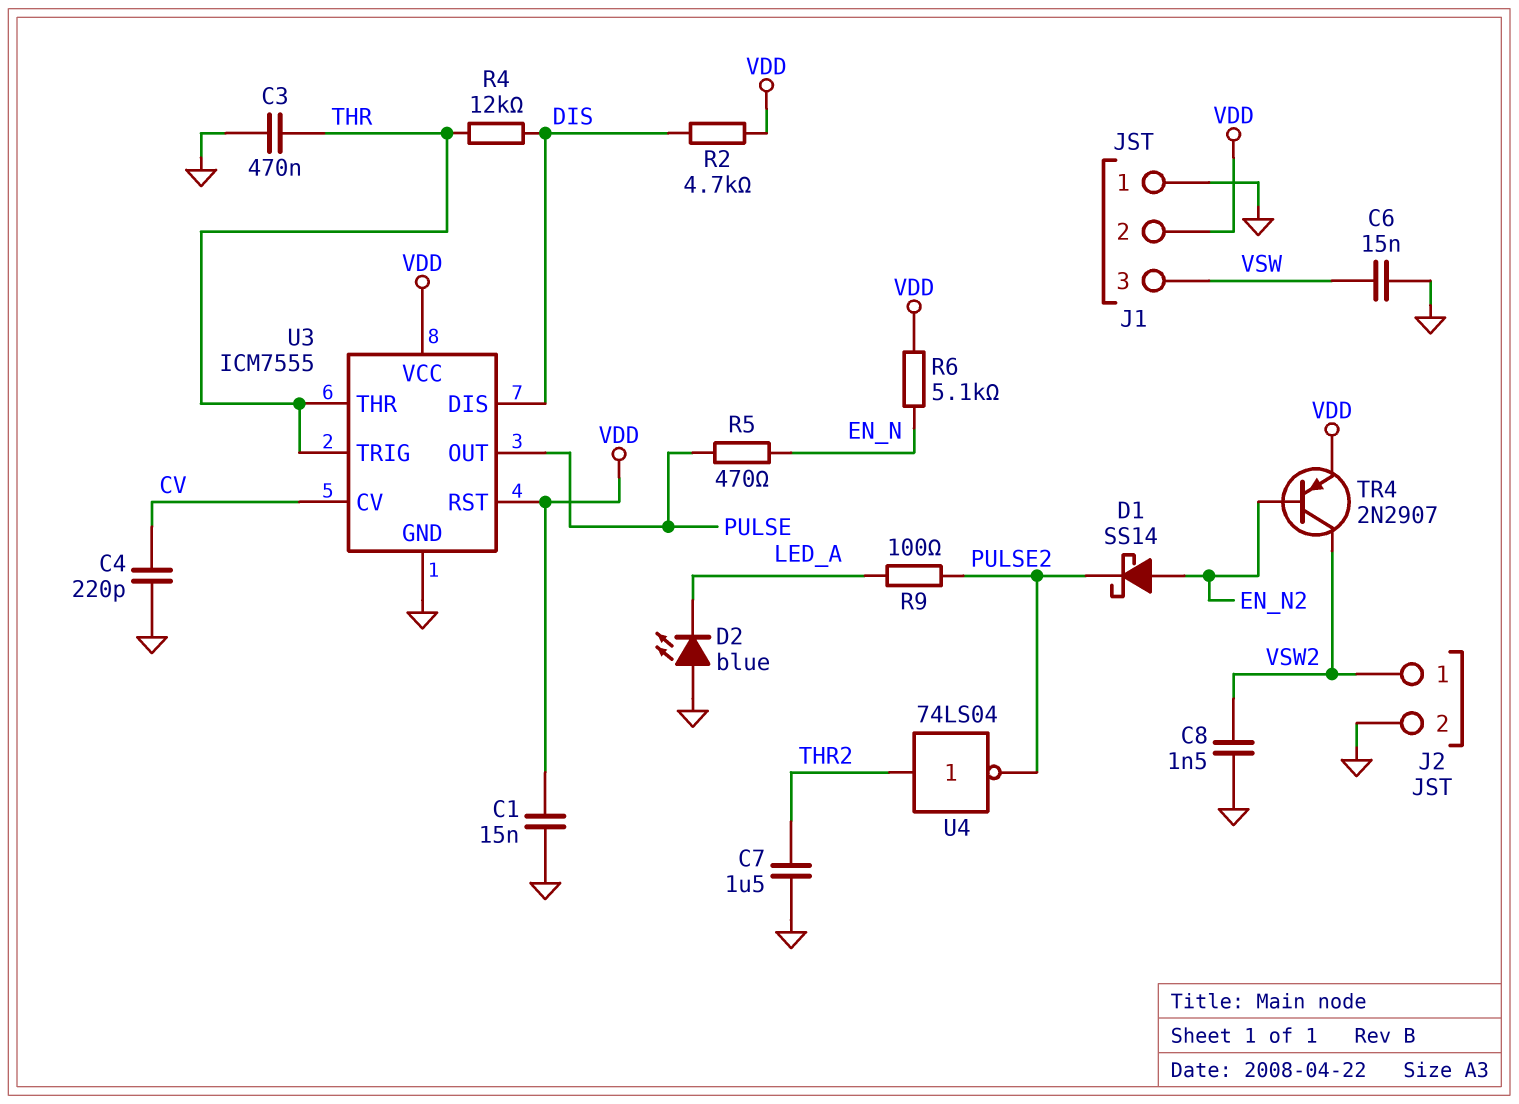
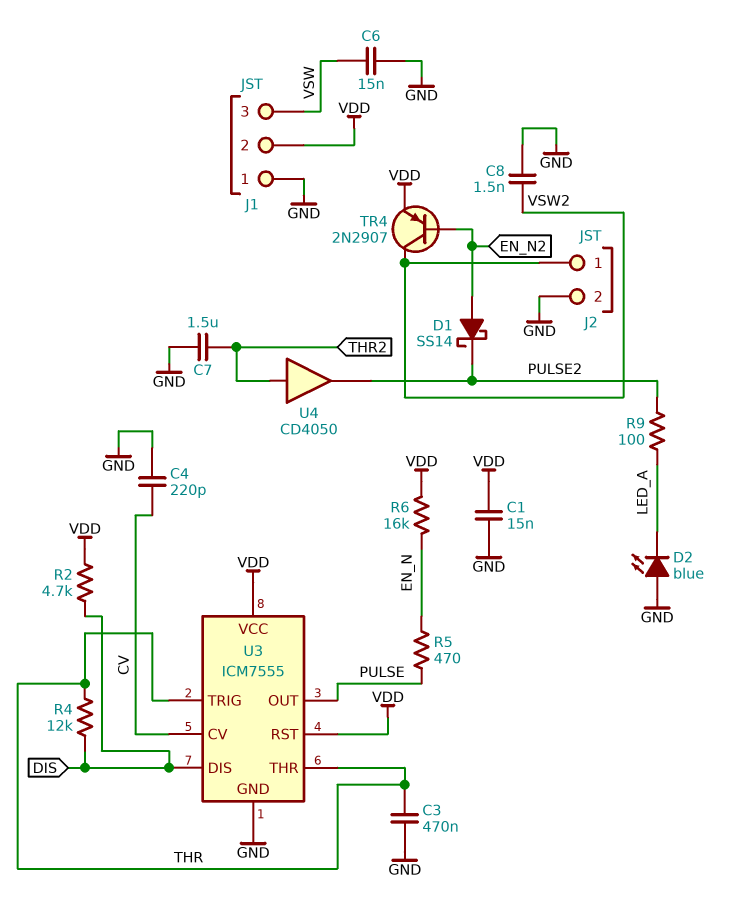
R6: 5.1k (EN_N, VDD) -> 16k (EN_N, VDD)
U4: NOT 74LS04 (in THR2, out PULSE2) -> buffer CD4050 (in THR2, out PULSE2)

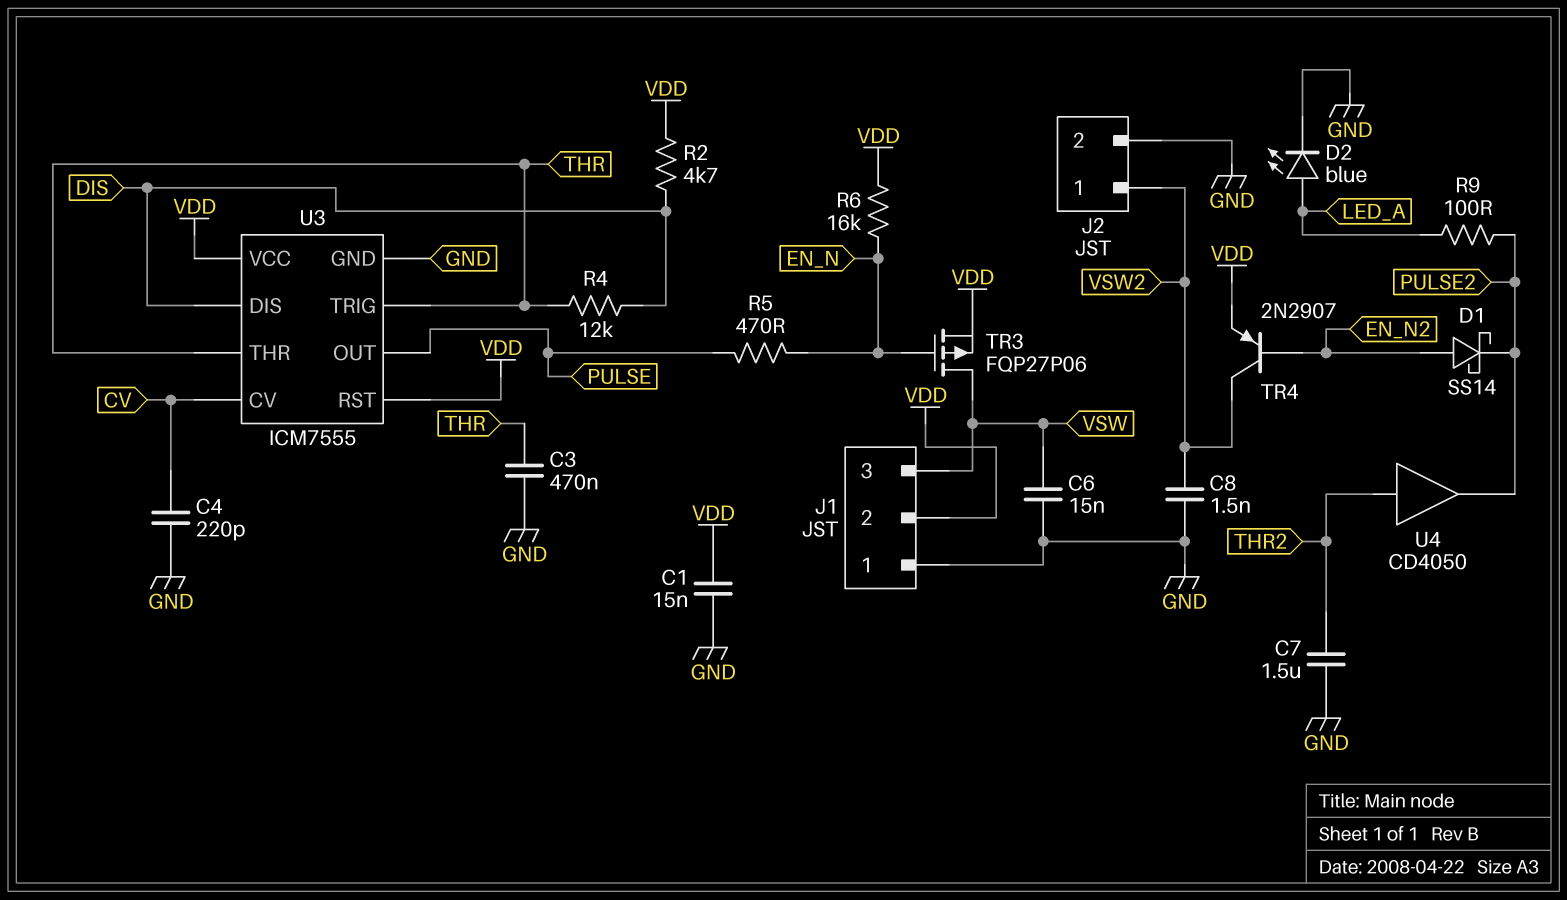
D2: LED blue (A GND, K LED_A) -> LED blue (A LED_A, K GND)
TR3: none -> PMOS FQP27P06 (G EN_N, D VSW, S VDD)

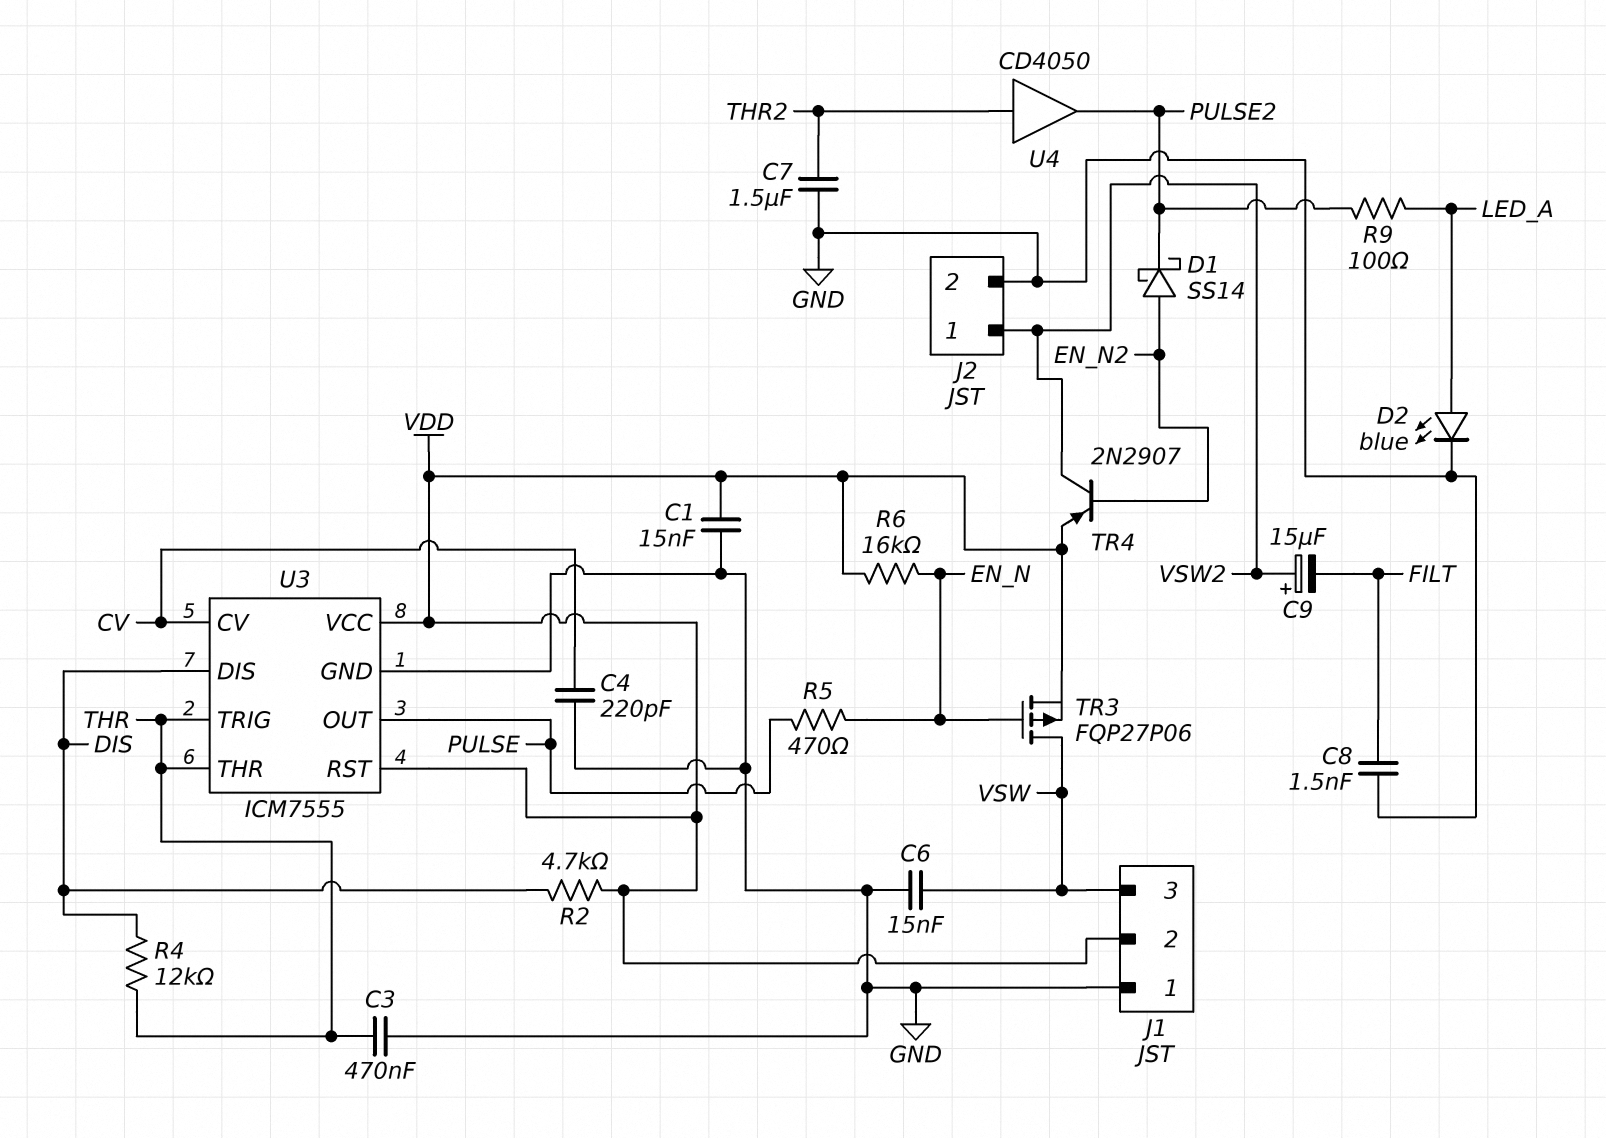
C8: 1.5nF (GND, VSW2) -> 1.5nF (FILT, GND)
C9: none -> 15uF (plus VSW2, minus FILT)

